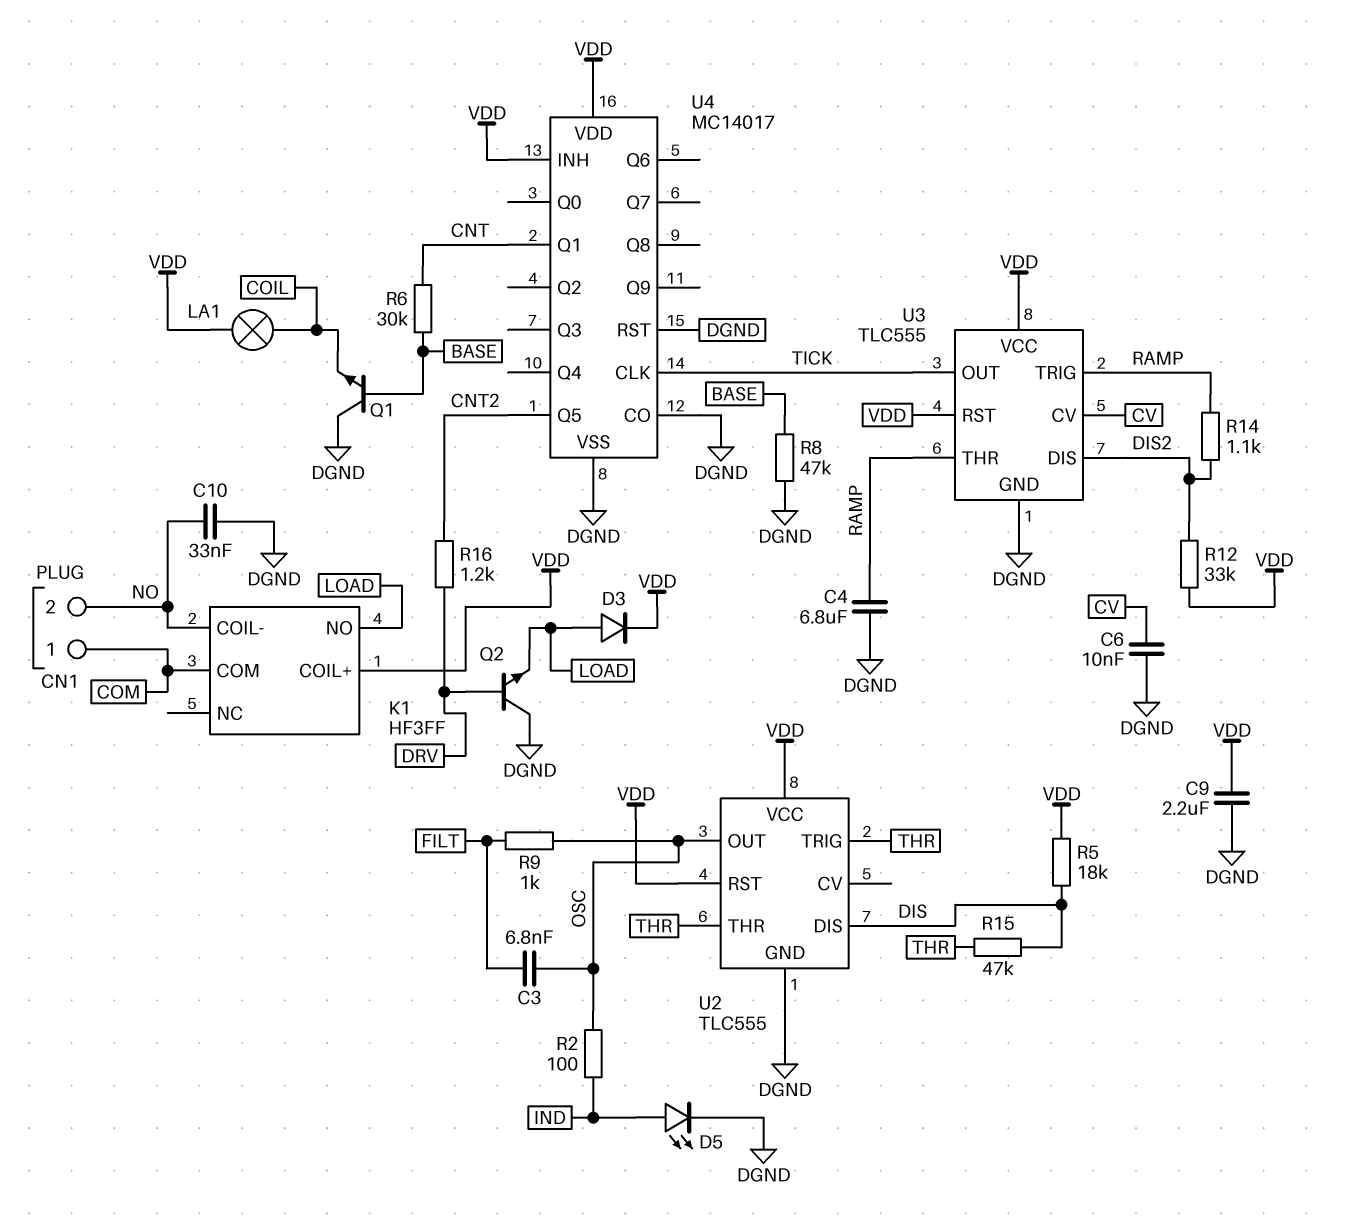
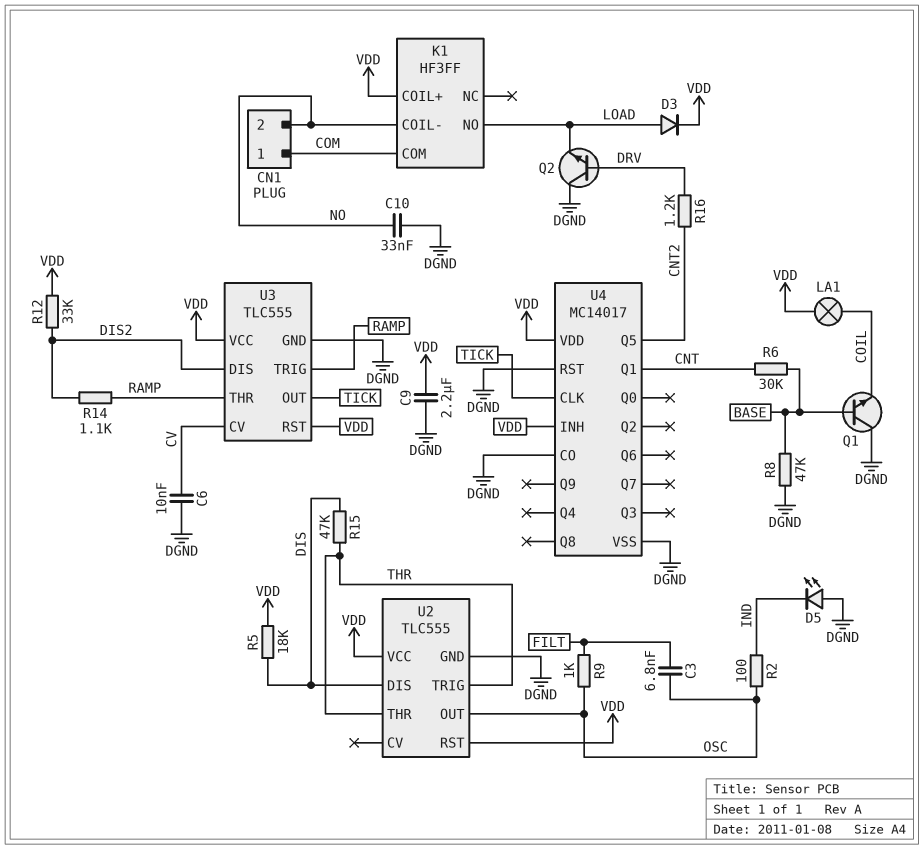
C4: 6.8uF (DGND, RAMP) -> none
D5: LED (A IND, K DGND) -> LED (A DGND, K IND)

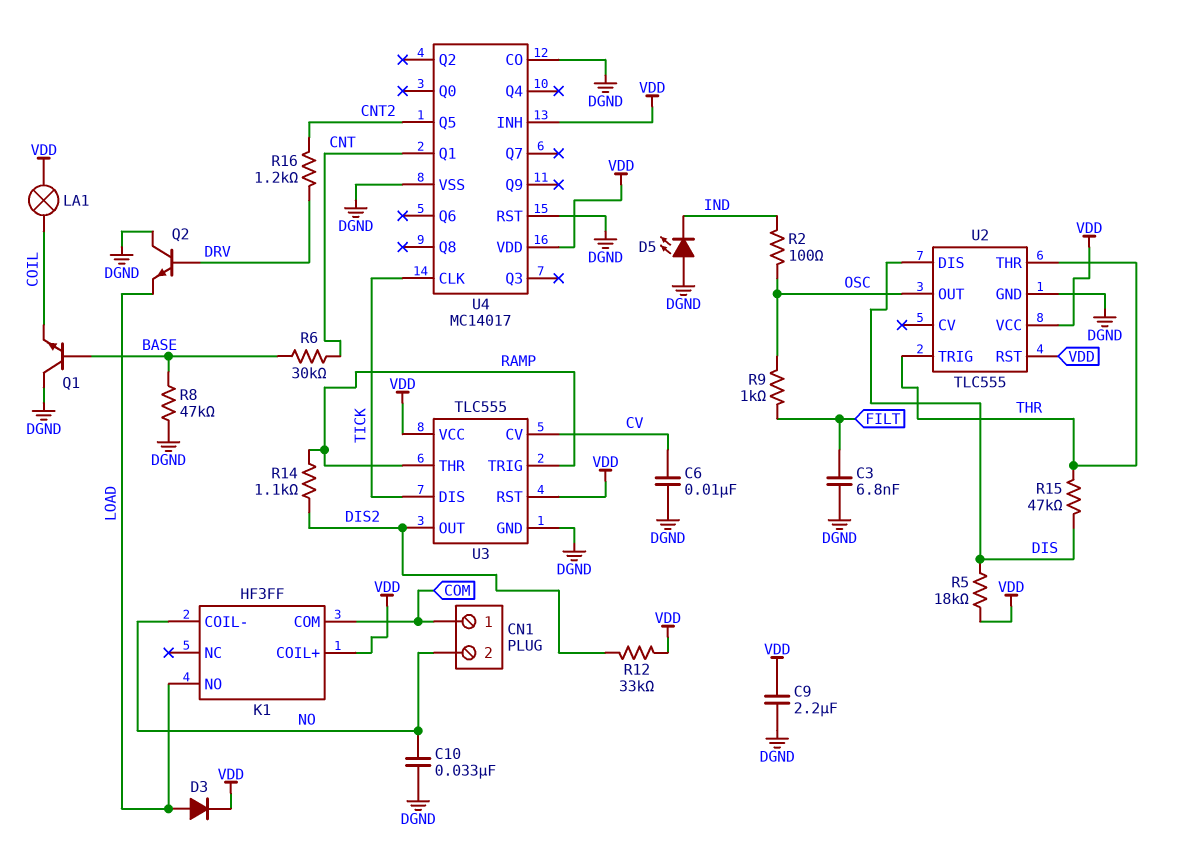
C3: 6.8nF (FILT, OSC) -> 6.8nF (DGND, FILT)
U3 pin DIS: DIS2 -> TICK
U3 pin OUT: TICK -> DIS2

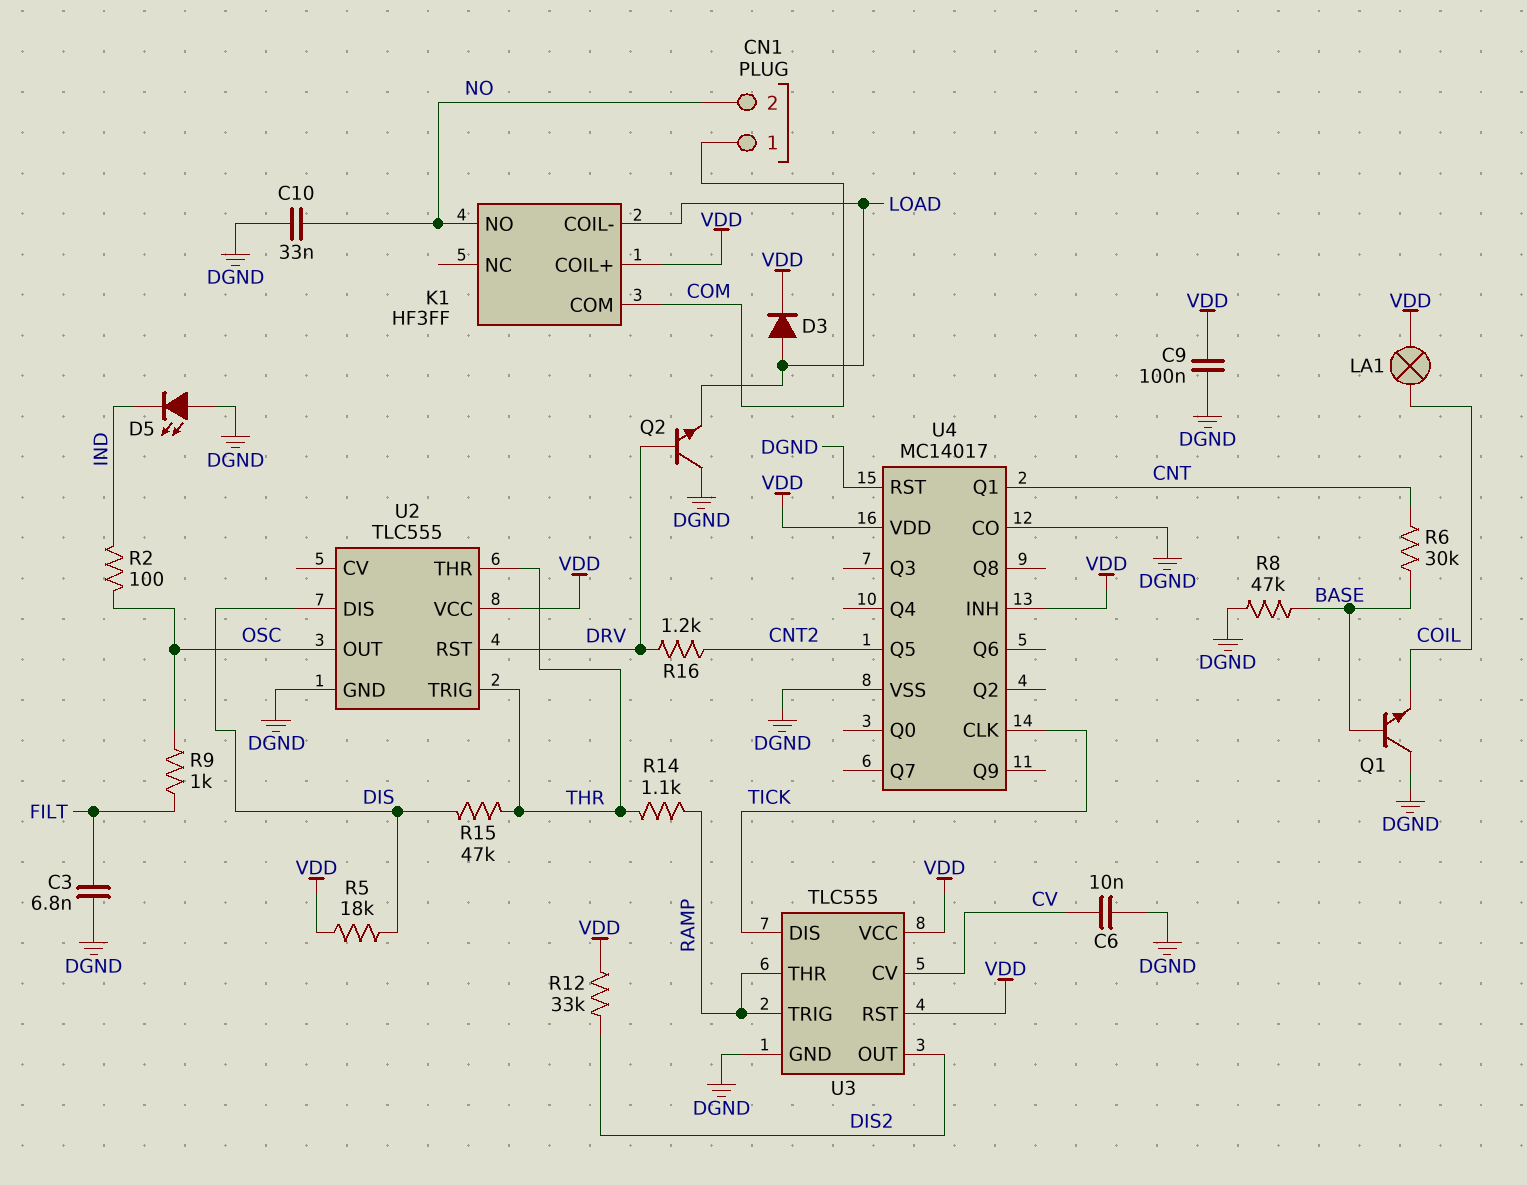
C9: 2.2uF (DGND, VDD) -> 100nF (DGND, VDD)
K1 pin COIL-: NO -> LOAD
K1 pin NO: LOAD -> NO
R14: 1.1k (DIS2, RAMP) -> 1.1k (RAMP, THR)
U2 pin RST: VDD -> DRV

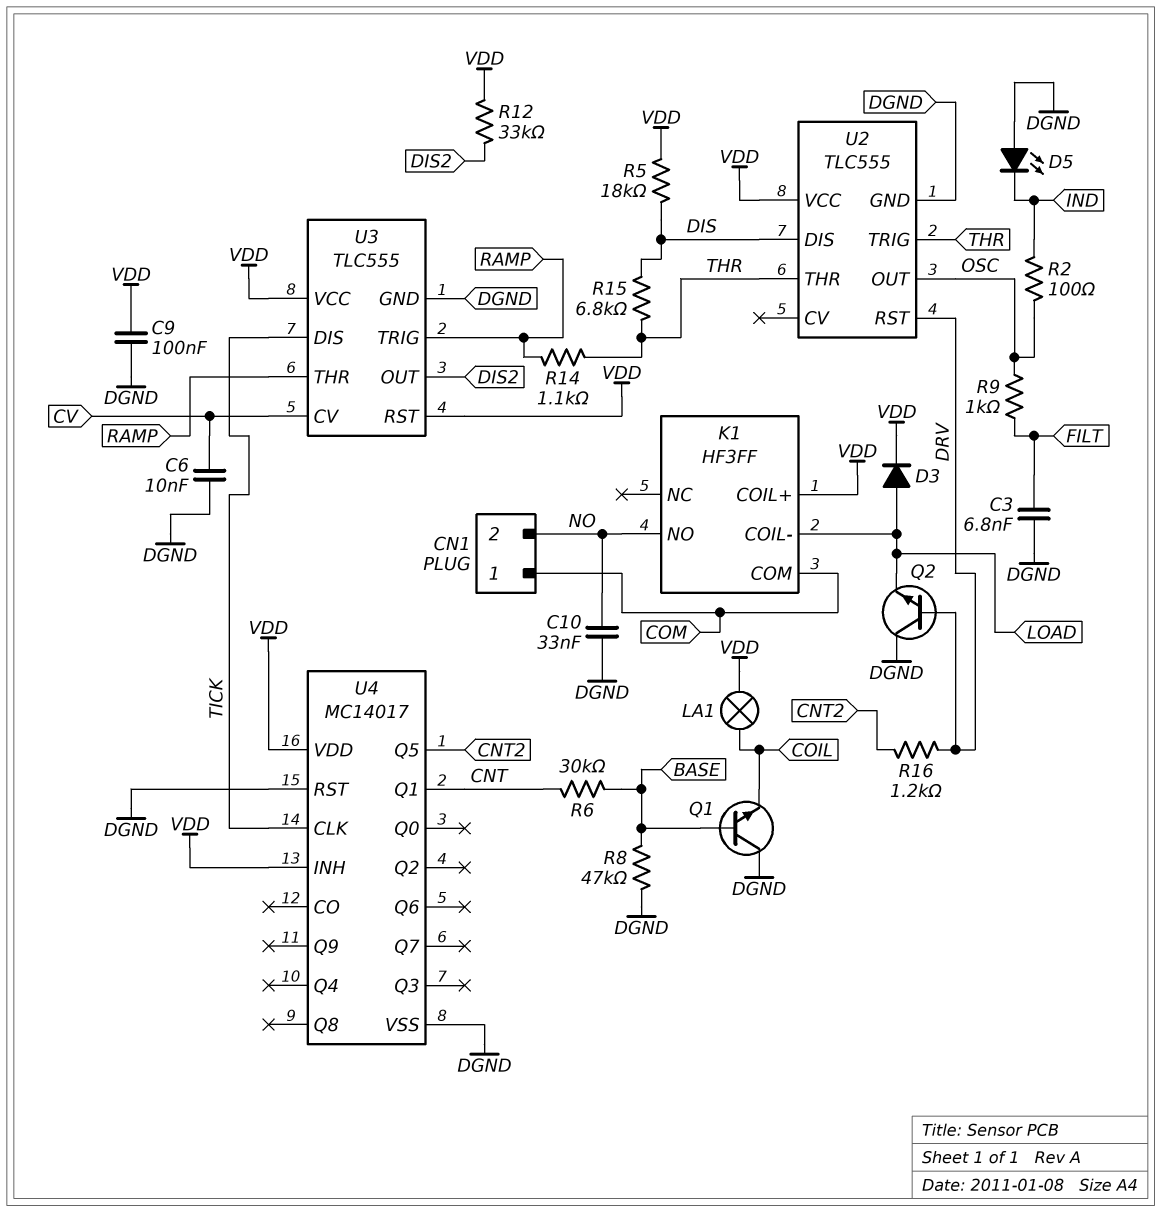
R15: 47k (DIS, THR) -> 6.8k (DIS, THR)
U4 pin CO: DGND -> none

